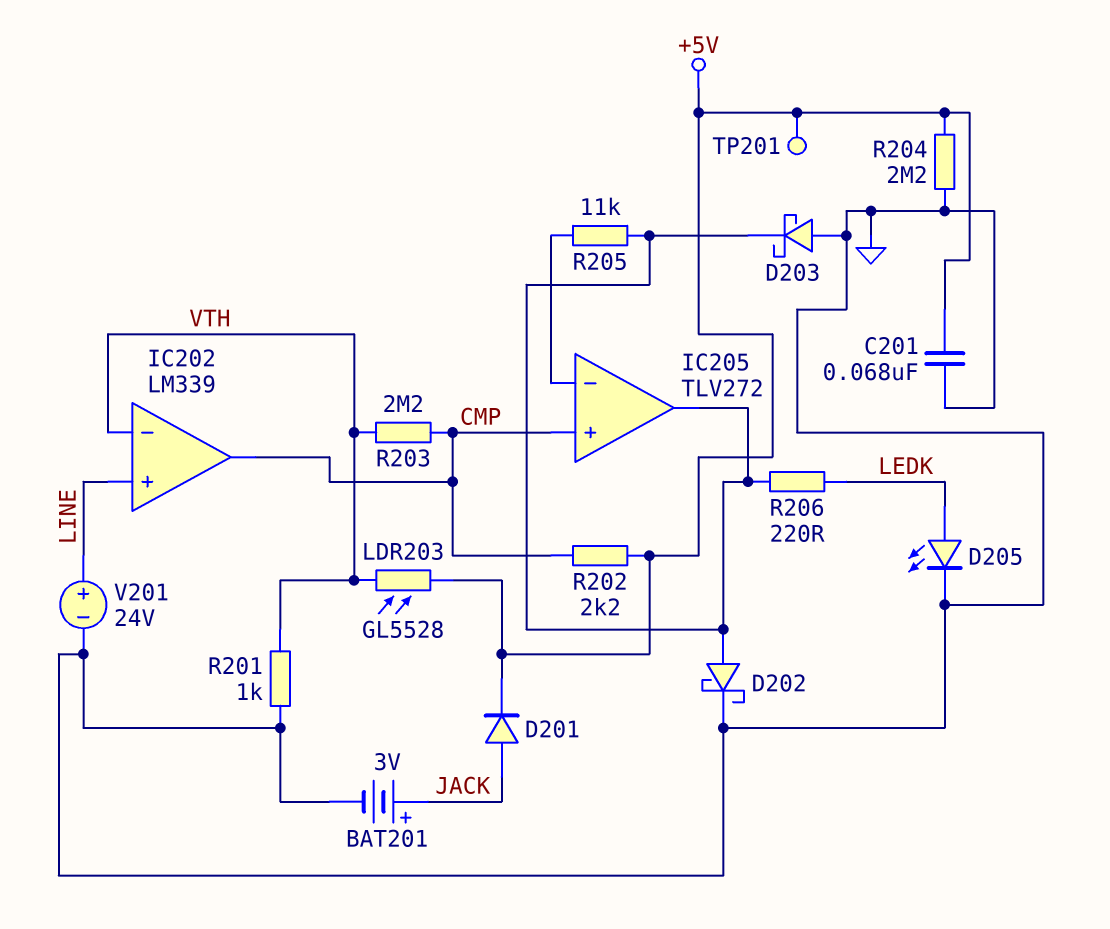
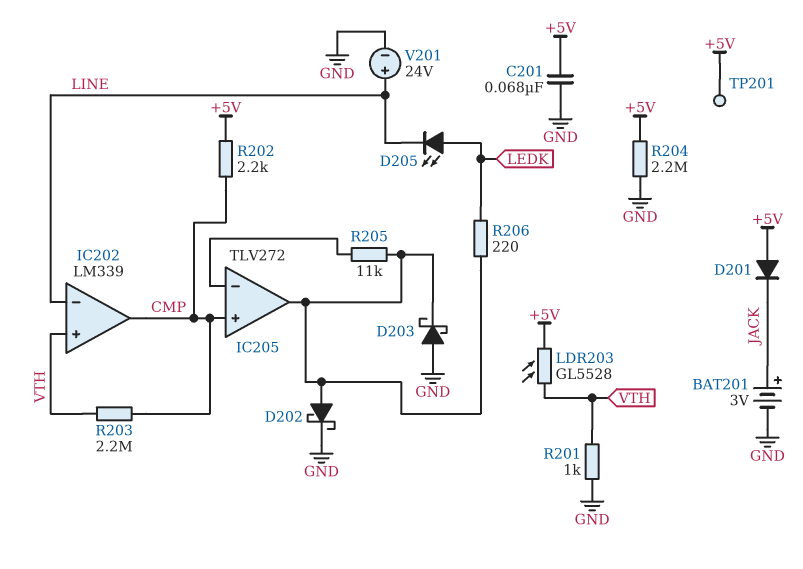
D201: diode (A JACK, K +5V) -> diode (A +5V, K JACK)
D205: LED (A LEDK, K GND) -> LED (A LEDK, K LINE)
IC202 pin in+: LINE -> VTH
IC202 pin in-: VTH -> LINE

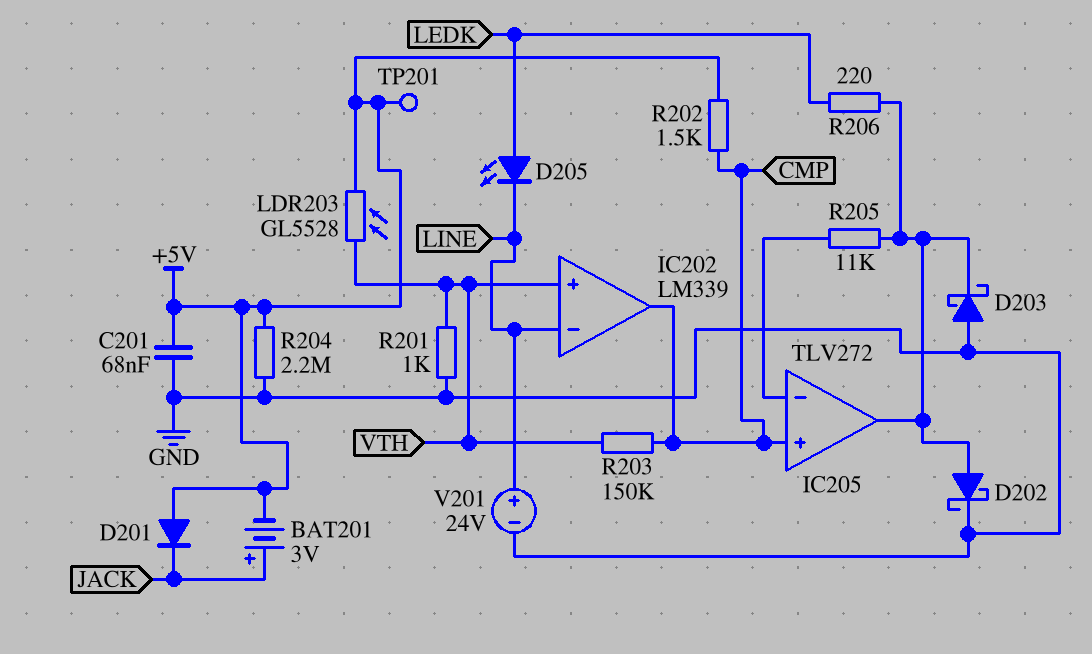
BAT201: 3V (plus JACK, minus GND) -> 3V (plus JACK, minus +5V)
R202: 2.2k (+5V, CMP) -> 1.5k (+5V, CMP)
R203: 2.2M (CMP, VTH) -> 150k (CMP, VTH)

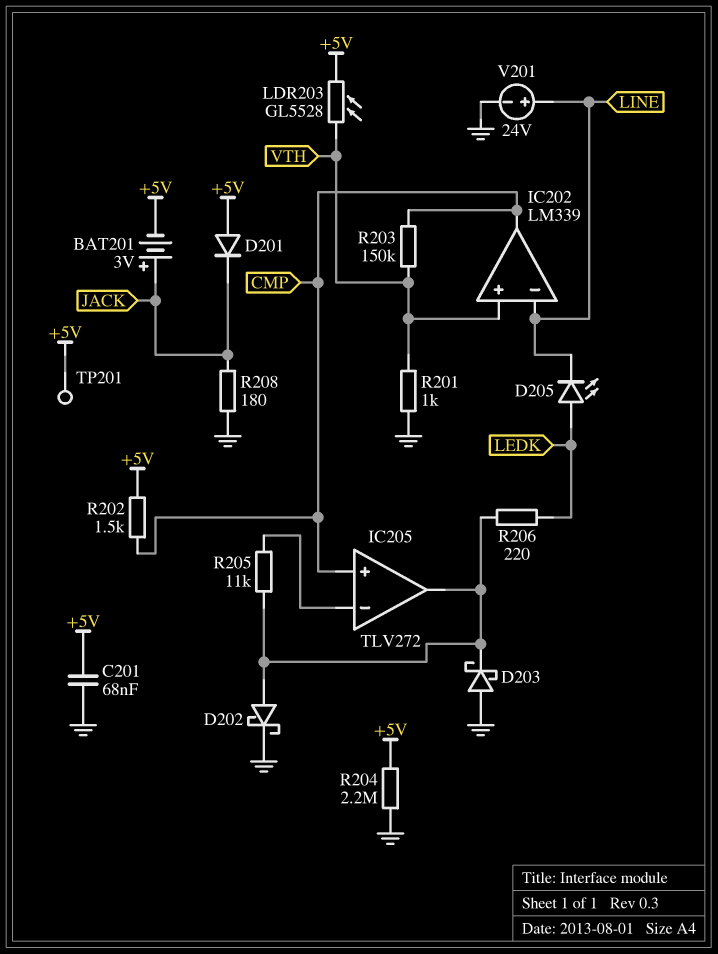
R208: none -> 180 (GND, JACK)

